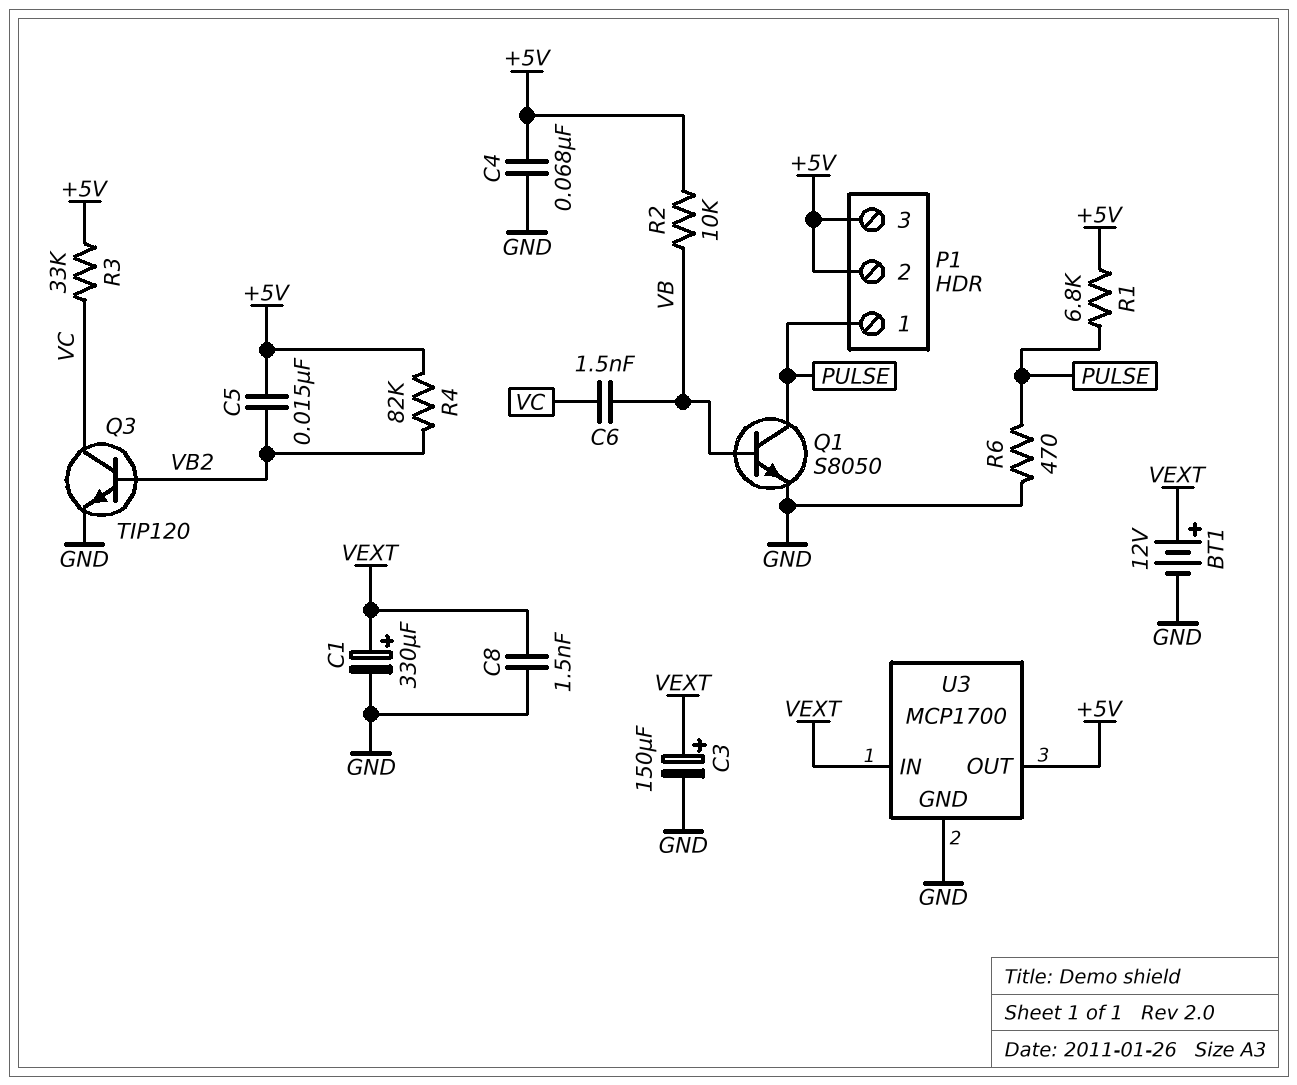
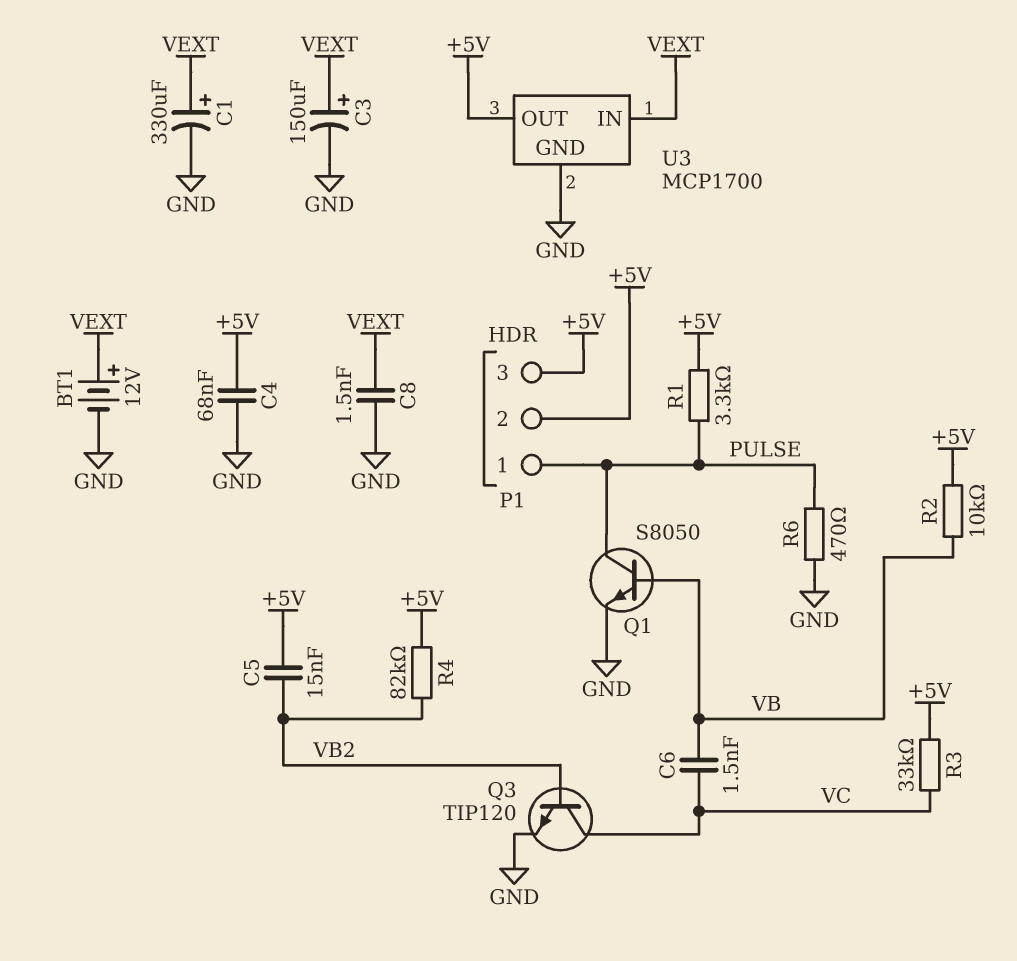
R1: 6.8k (+5V, PULSE) -> 3.3k (+5V, PULSE)

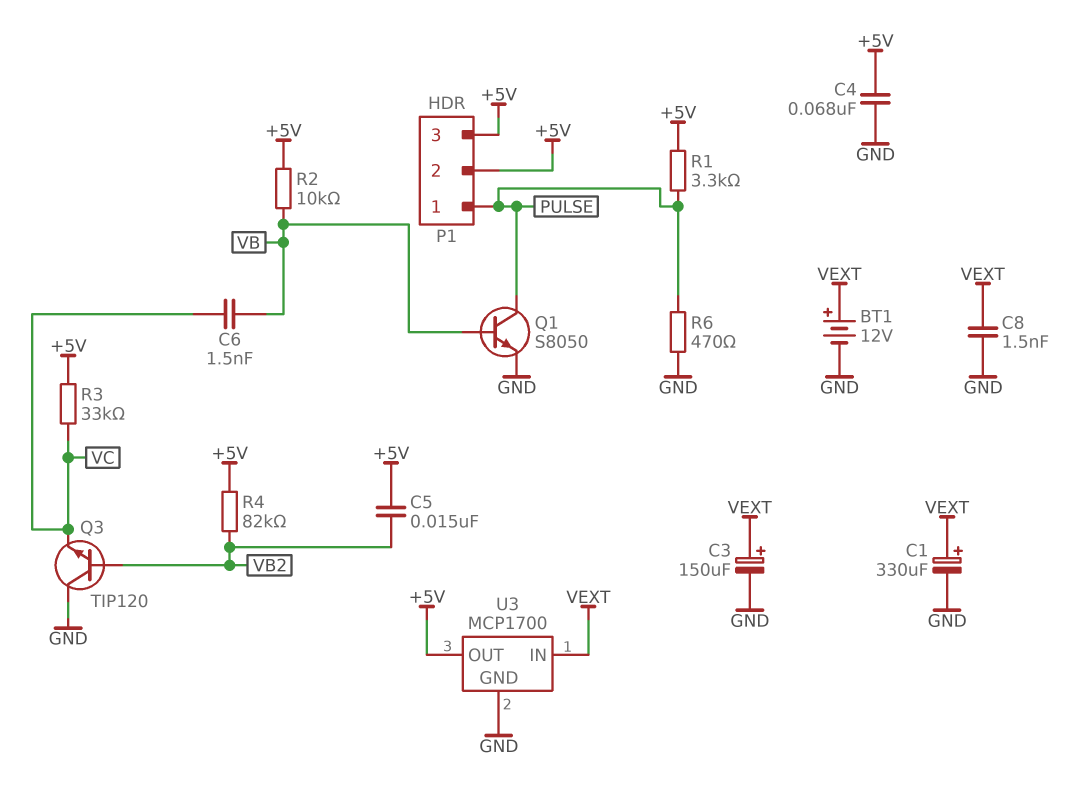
Q3: NPN TIP120 (B VB2, C VC, E GND) -> NPN TIP120 (B VB2, C GND, E VC)

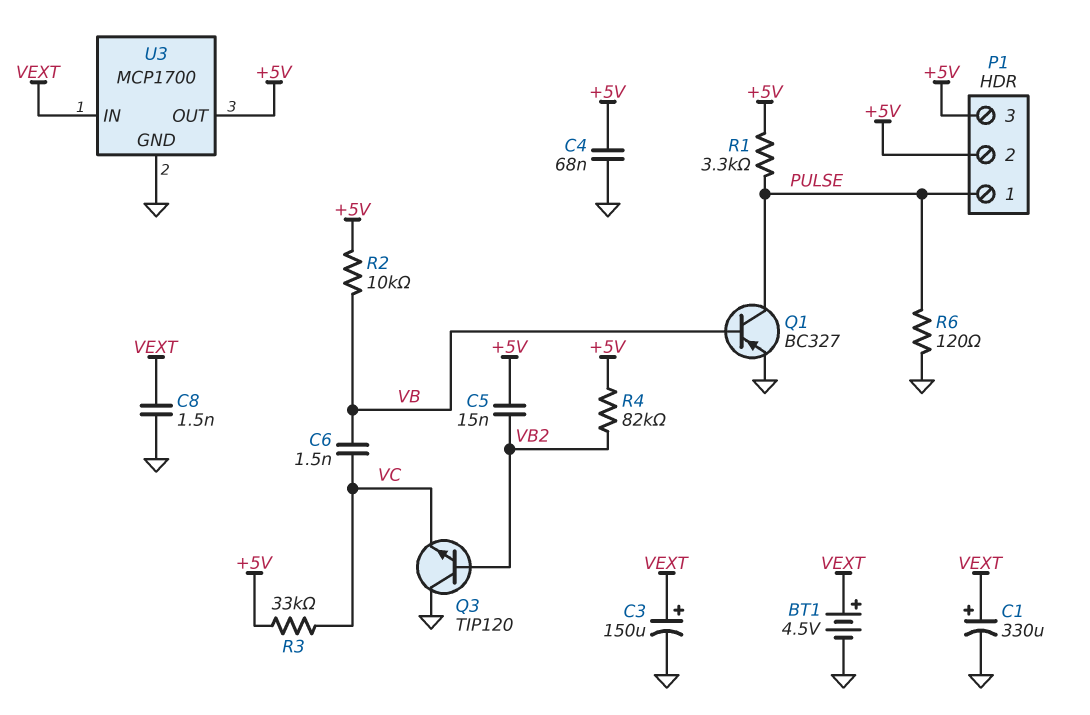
BT1: 12V (plus VEXT, minus GND) -> 4.5V (plus VEXT, minus GND)
Q1: NPN S8050 (B VB, C PULSE, E GND) -> PNP BC327 (B VB, C PULSE, E GND)
R6: 470 (GND, PULSE) -> 120 (GND, PULSE)

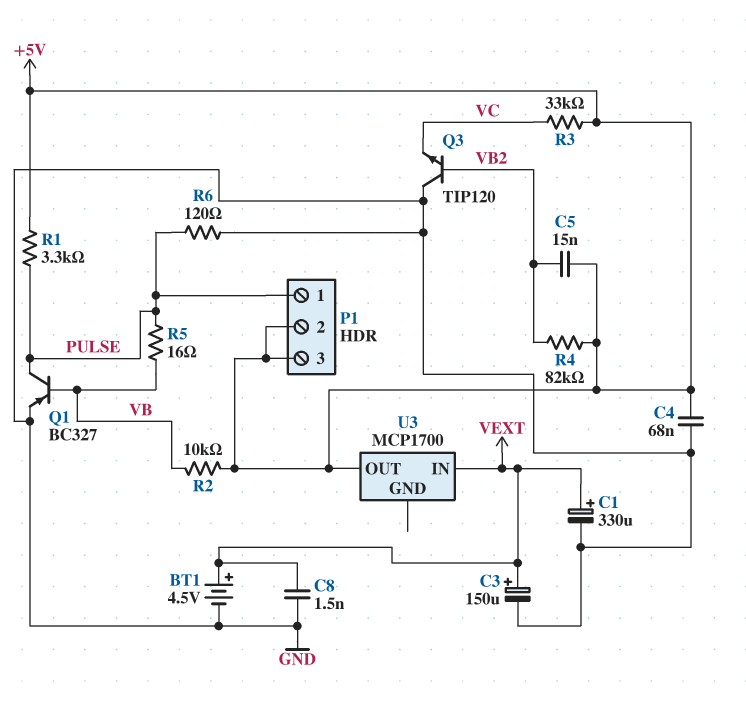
C6: 1.5nF (VB, VC) -> none
R5: none -> 16 (PULSE, VB)
U3 pin GND: GND -> none

